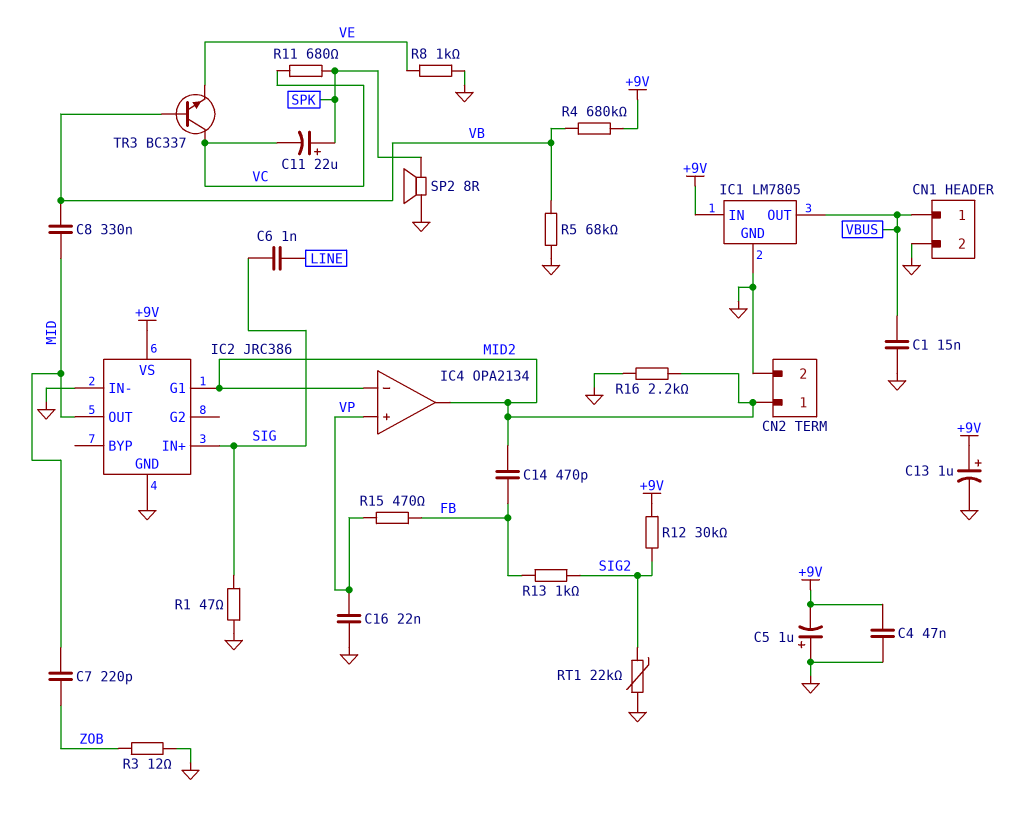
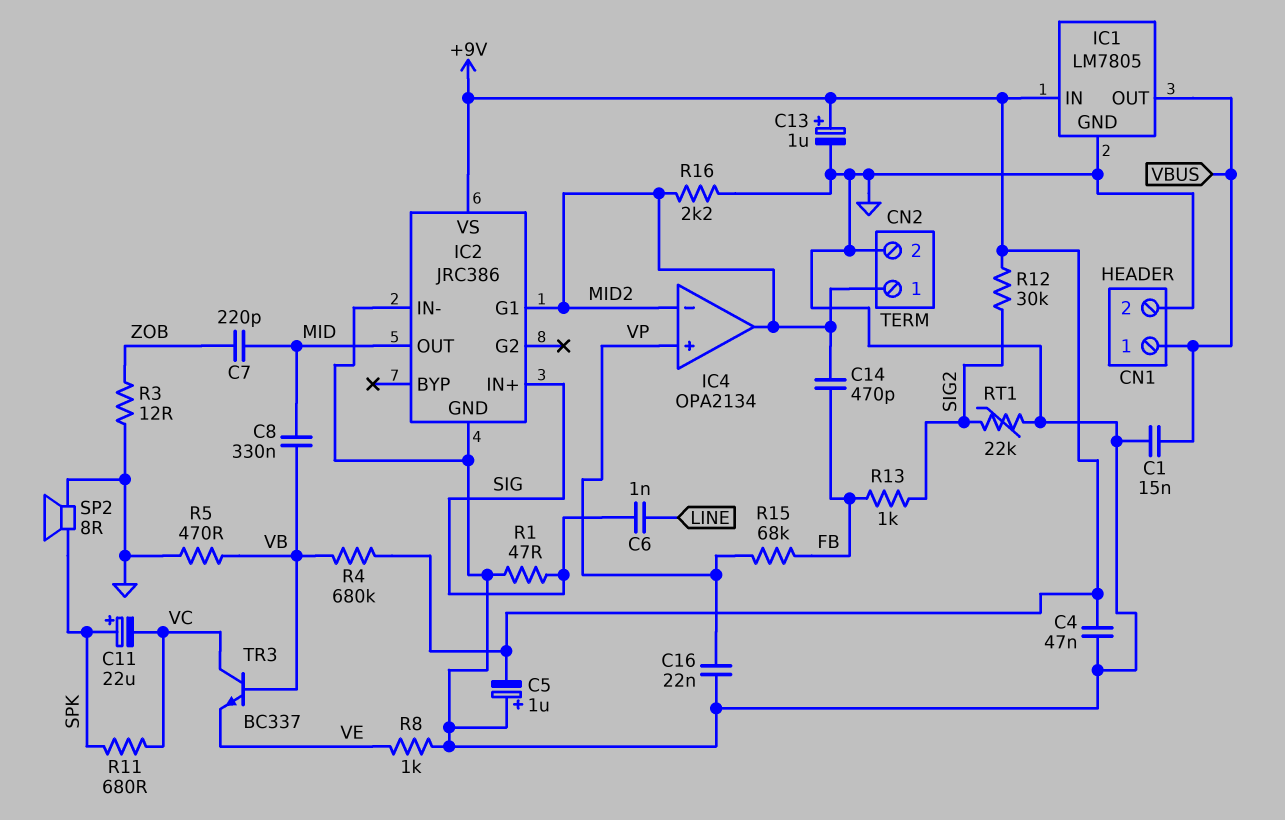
R5: 68k (GND, VB) -> 470 (GND, VB)
R15: 470 (FB, VP) -> 68k (FB, VP)

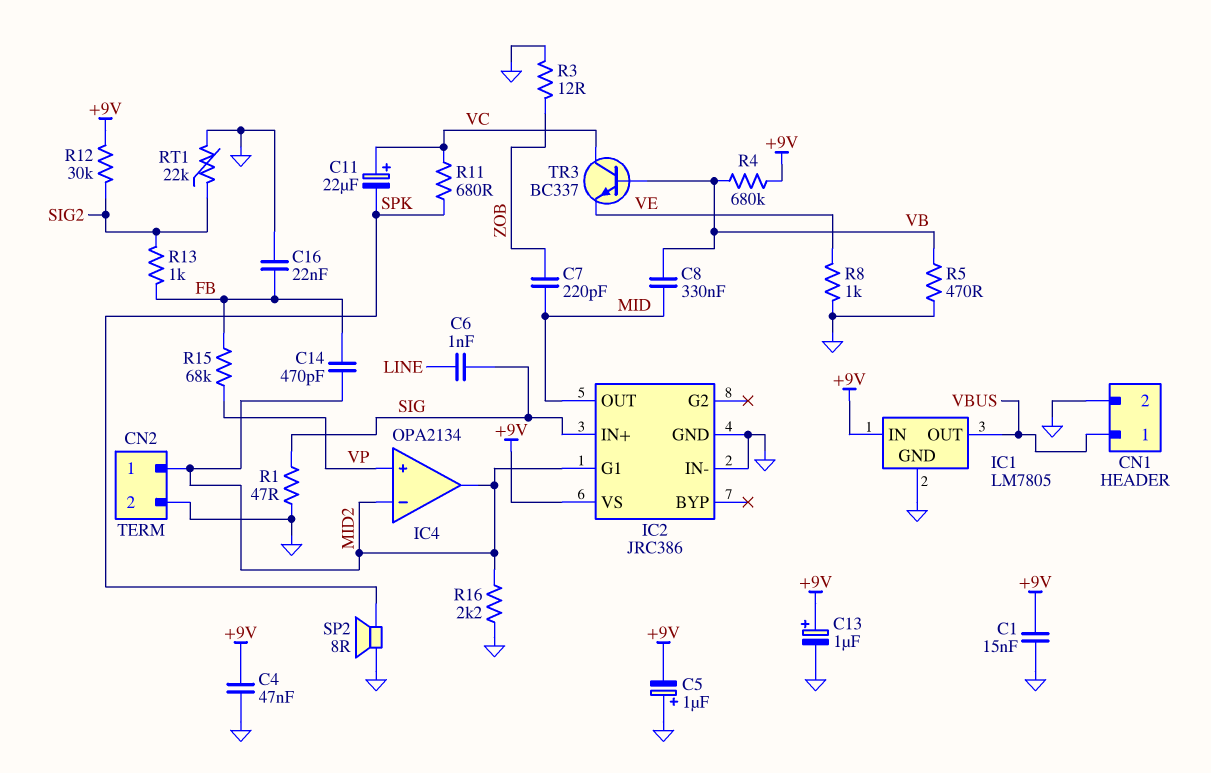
C1: 15nF (GND, VBUS) -> 15nF (+9V, GND)
C11: 22uF (plus SPK, minus VC) -> 22uF (plus VC, minus SPK)
C16: 22nF (GND, VP) -> 22nF (FB, GND)

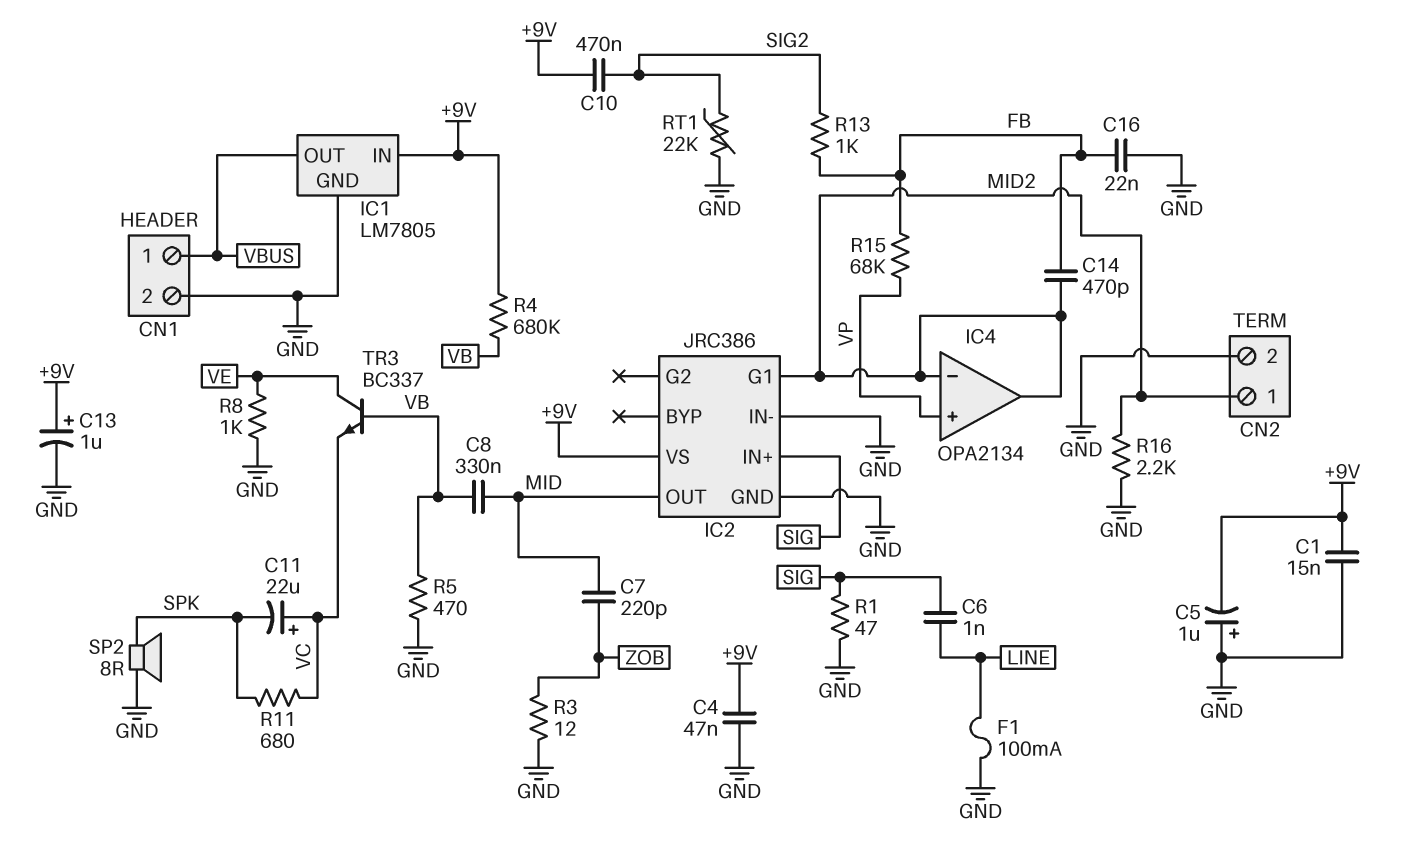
C10: none -> 470nF (+9V, SIG2)
F1: none -> 100mA (GND, LINE)
R12: 30k (+9V, SIG2) -> none
TR3: NPN BC337 (B VB, C VC, E VE) -> NPN BC337 (B VB, C VE, E VC)

